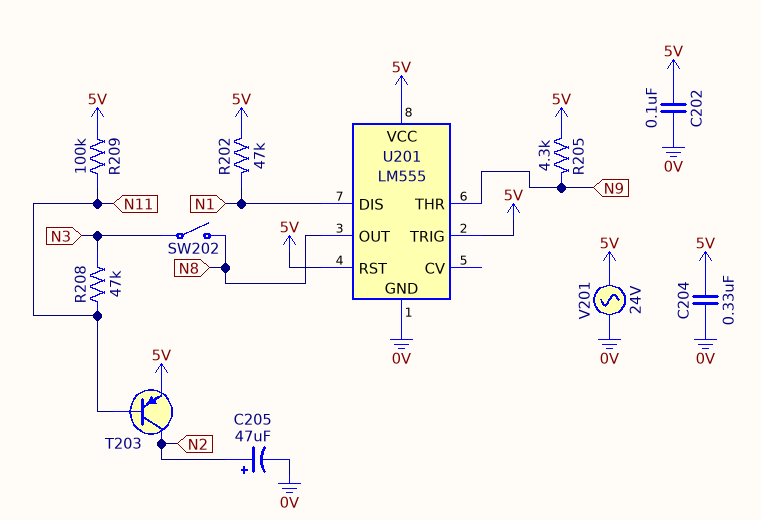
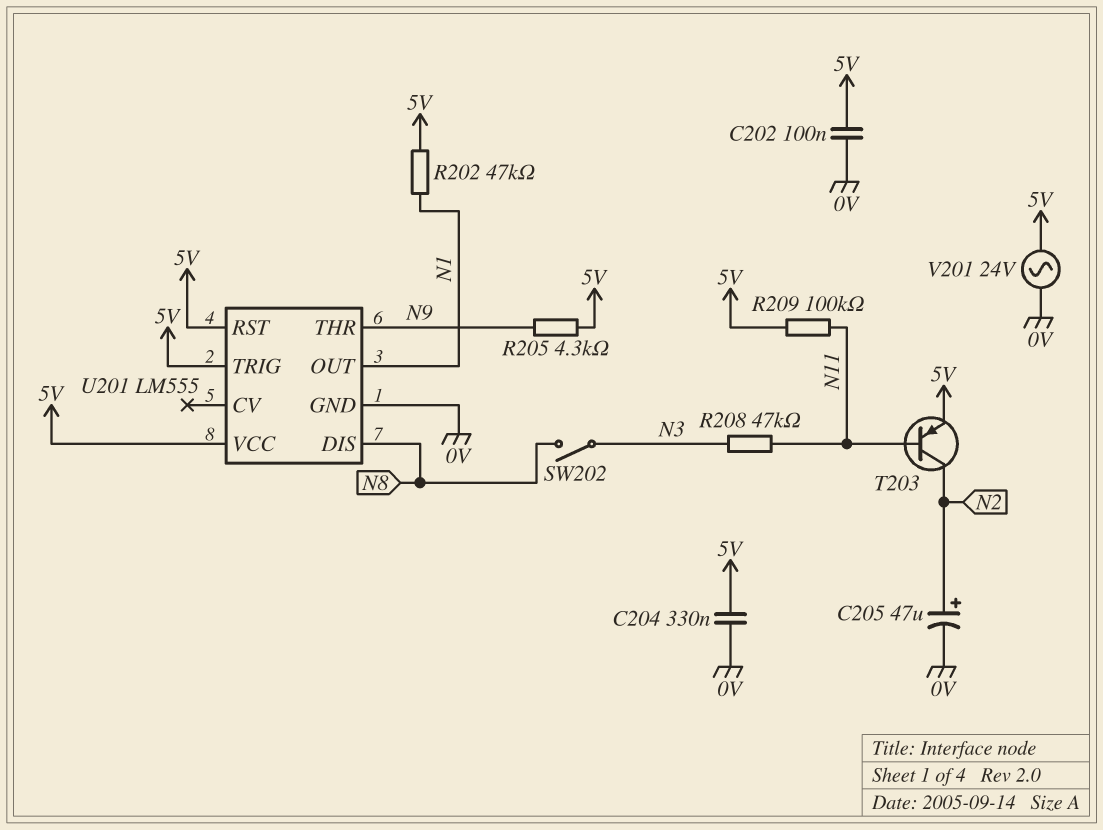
U201 pin DIS: N1 -> N8
U201 pin OUT: N8 -> N1

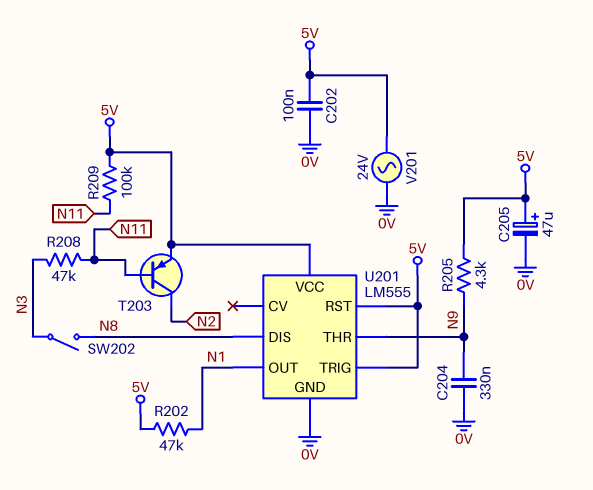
C204: 330nF (0V, 5V) -> 330nF (0V, N9)
C205: 47uF (plus N2, minus 0V) -> 47uF (plus 5V, minus 0V)

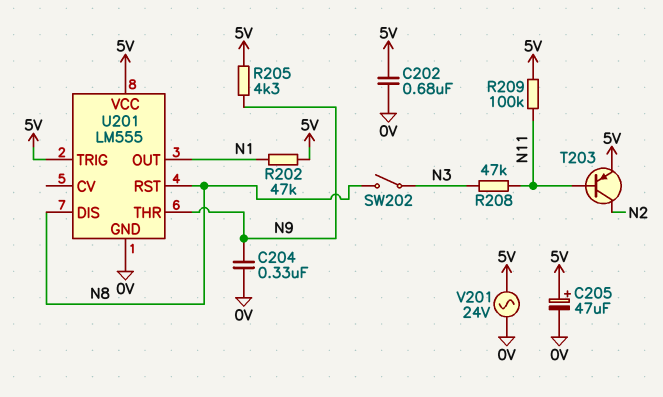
C202: 100nF (0V, 5V) -> 680nF (0V, 5V)
U201 pin RST: 5V -> N8

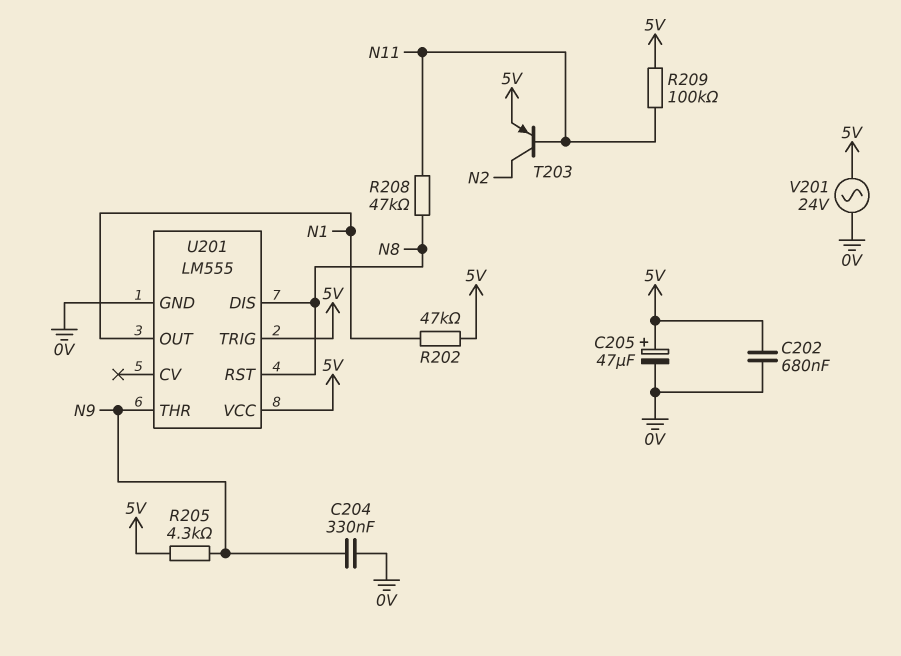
R208: 47k (N3, N11) -> 47k (N8, N11)
SW202: switch (N3, N8) -> none

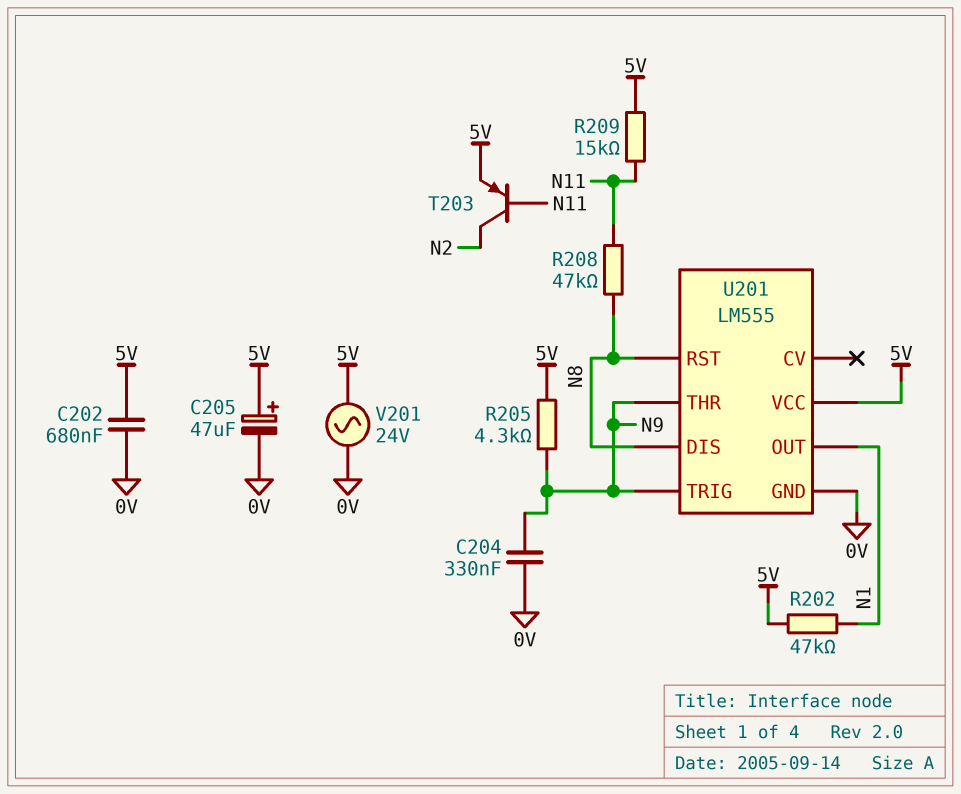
R209: 100k (5V, N11) -> 15k (5V, N11)
U201 pin TRIG: 5V -> N9

